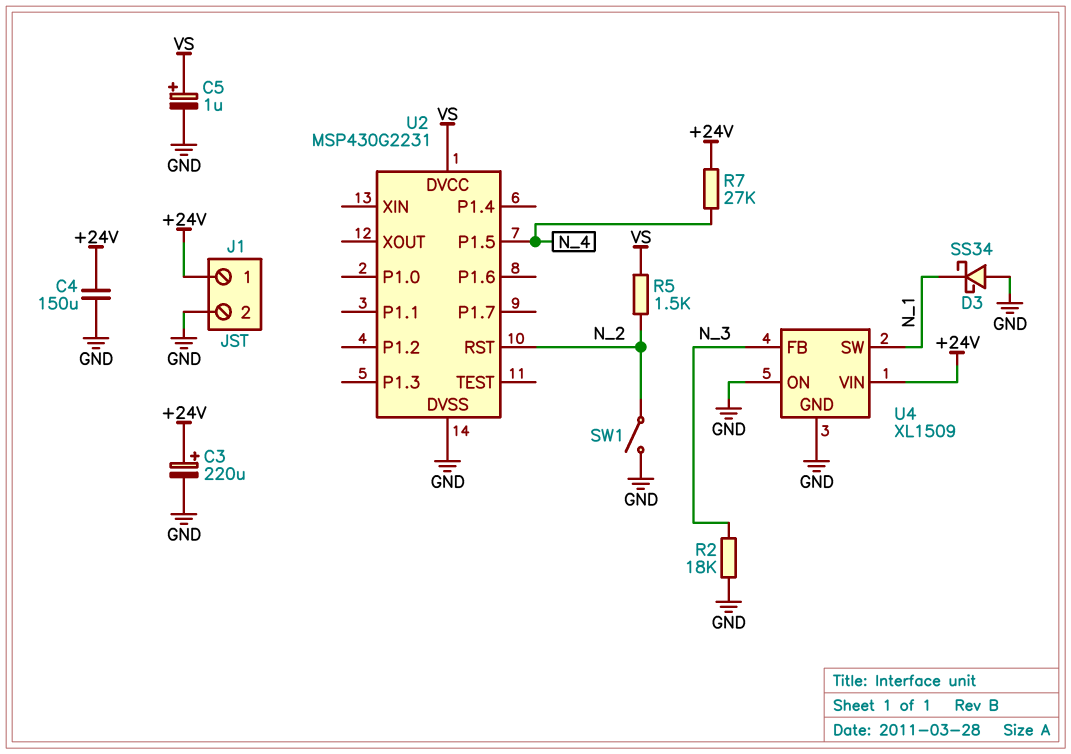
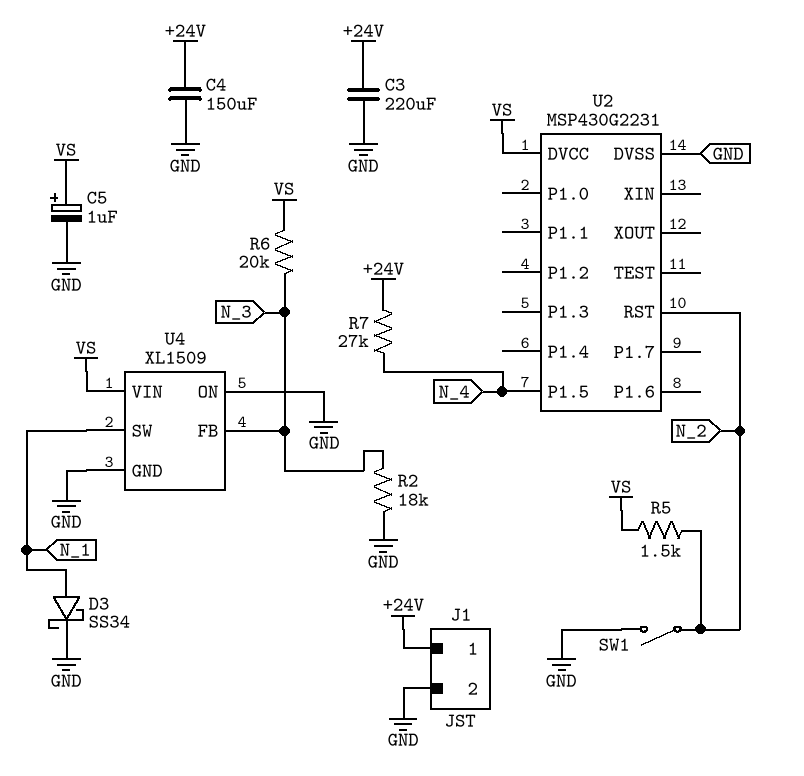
C3: 220uF (plus +24V, minus GND) -> 220uF (+24V, GND)
D3: schottky SS34 (A GND, K N_1) -> schottky SS34 (A N_1, K GND)
R6: none -> 20k (N_3, VS)
U4 pin VIN: +24V -> VS

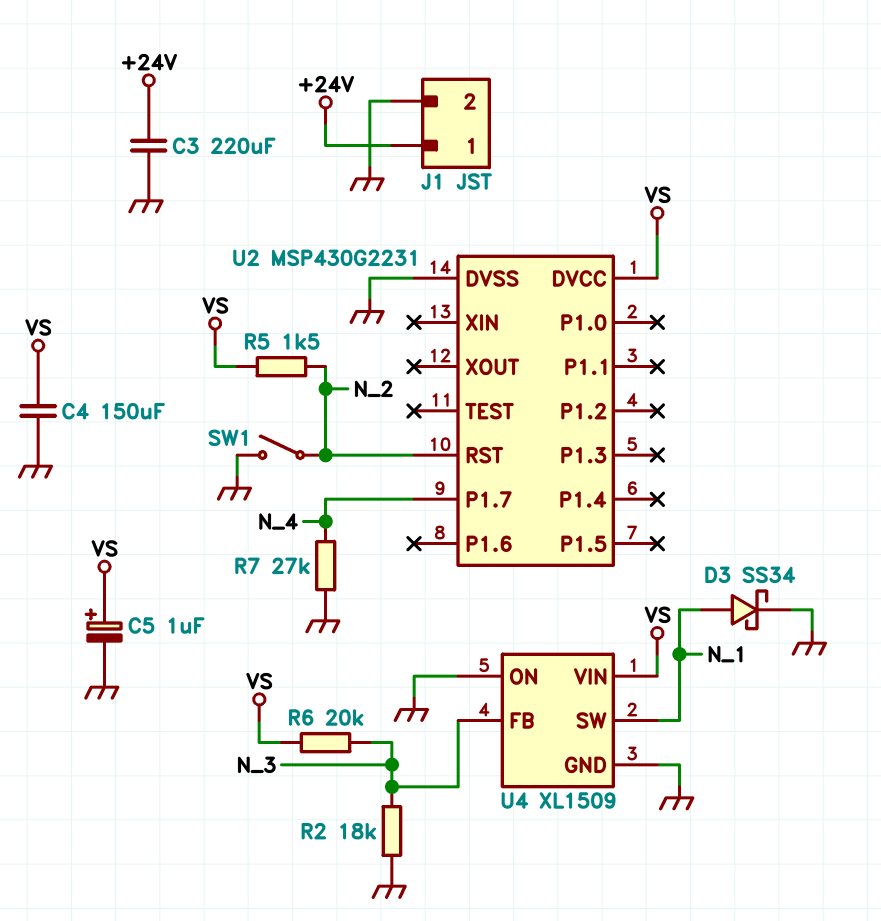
C4: 150uF (+24V, GND) -> 150uF (GND, VS)
R7: 27k (+24V, N_4) -> 27k (GND, N_4)
U2 pin P1.5: N_4 -> none
U2 pin P1.7: none -> N_4

